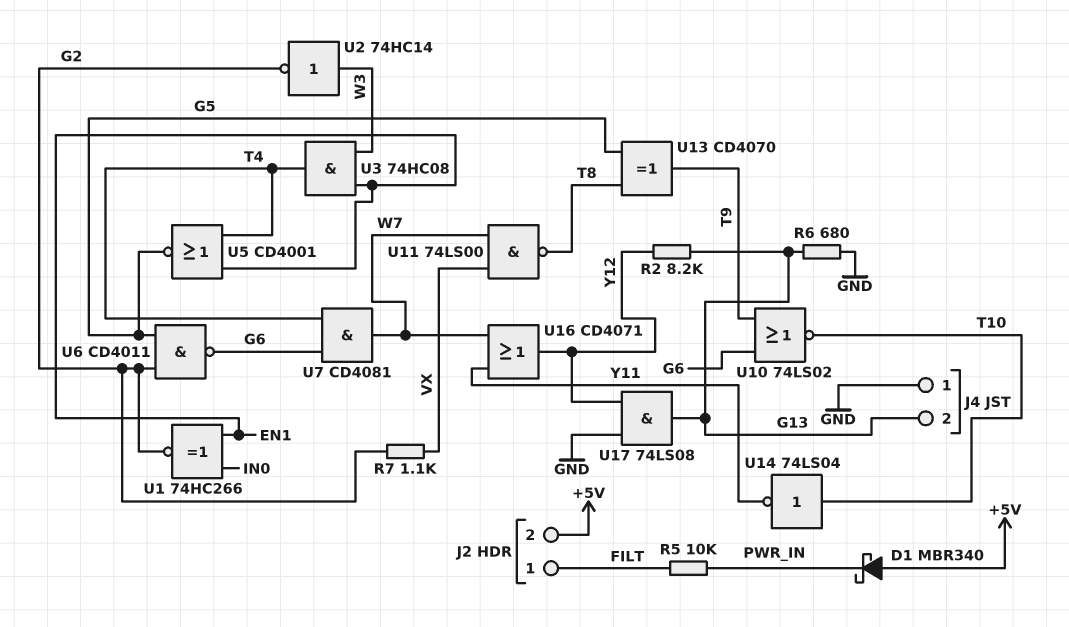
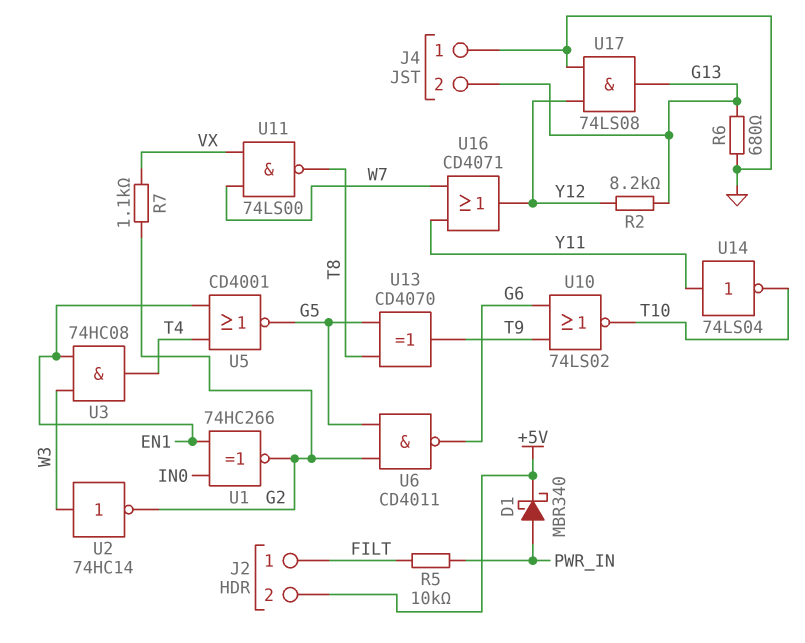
D1: schottky MBR340 (A +5V, K PWR_IN) -> schottky MBR340 (A PWR_IN, K +5V)
U7: AND CD4081 (in G6, in T4, out W7) -> none
U14: NOT 74LS04 (in T10, out Y11) -> NOT 74LS04 (in Y11, out T10)

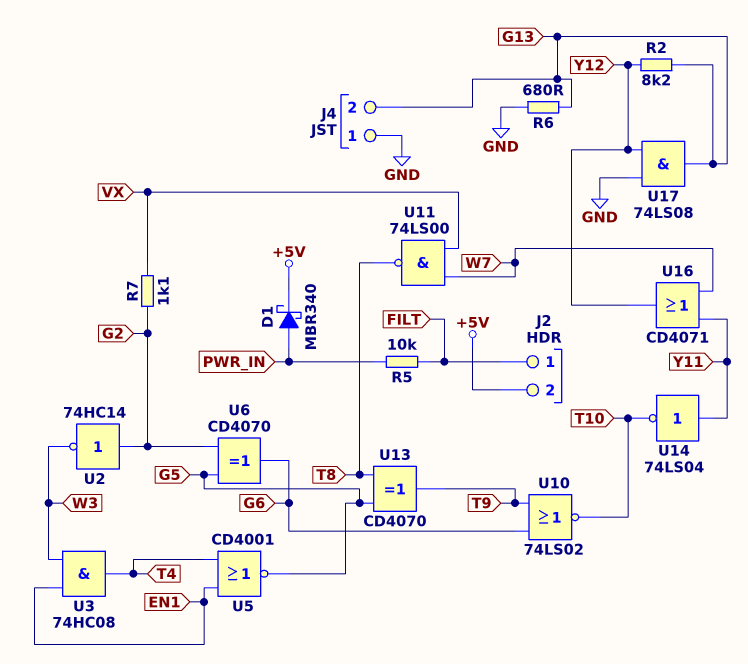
U1: XNOR 74HC266 (in EN1, in IN0, out G2) -> none
U2: NOT 74HC14 (in W3, out G2) -> NOT 74HC14 (in G2, out W3)
U6: NAND CD4011 (in G2, in G5, out G6) -> XOR CD4070 (in G2, in G5, out G6)

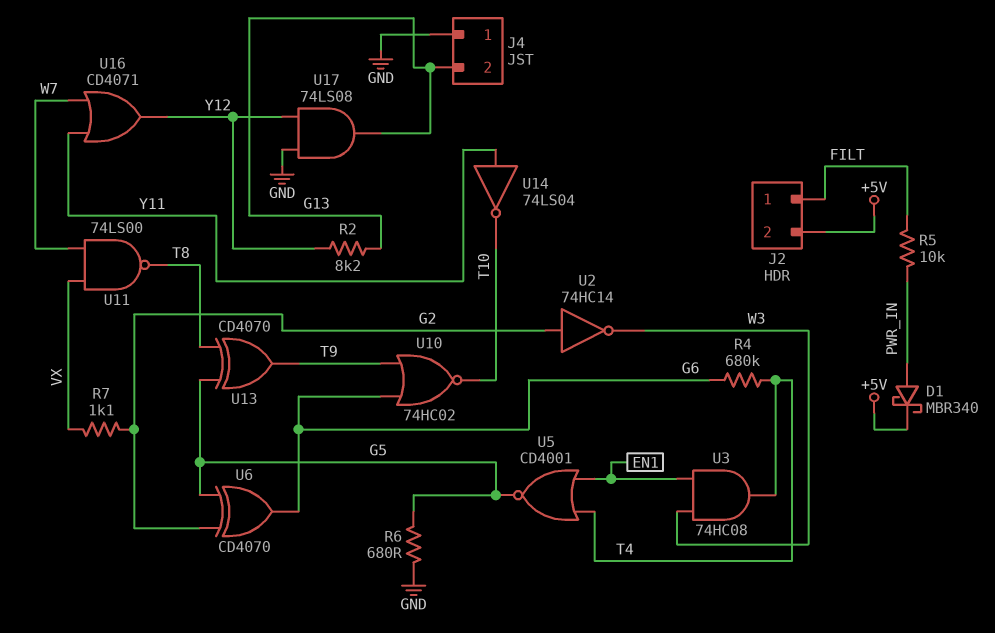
R4: none -> 680k (G6, T4)
R6: 680 (G13, GND) -> 680 (G5, GND)
U10: NOR 74LS02 (in G6, in T9, out T10) -> NOR 74HC02 (in G6, in T9, out T10)

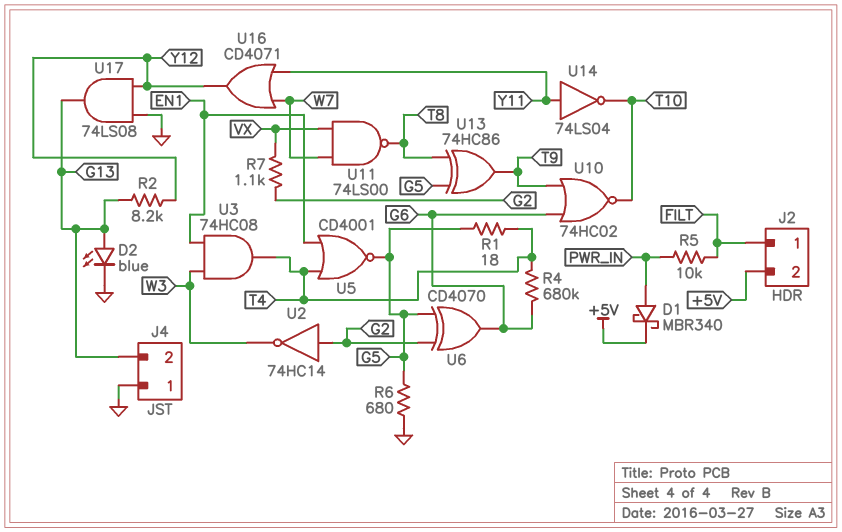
D2: none -> LED blue (A G13, K GND)
R1: none -> 18 (G5, T4)
U13: XOR CD4070 (in G5, in T8, out T9) -> XOR 74HC86 (in G5, in T8, out T9)

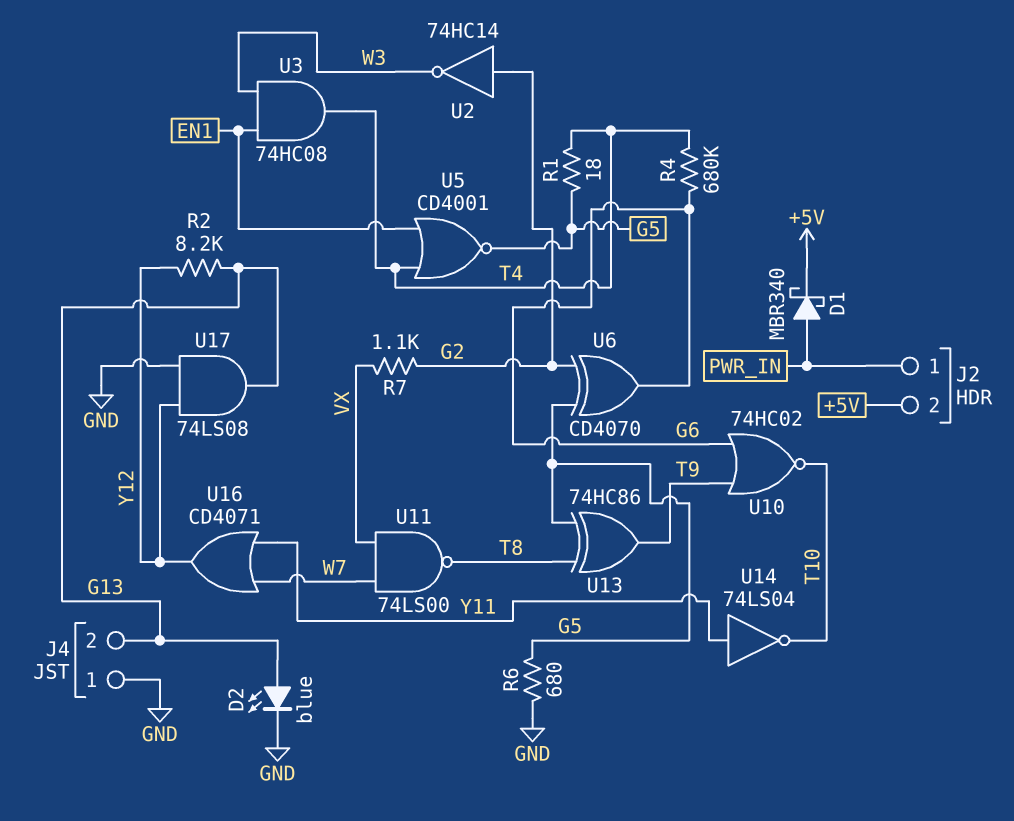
J2 pin 1: FILT -> PWR_IN
R5: 10k (FILT, PWR_IN) -> none

